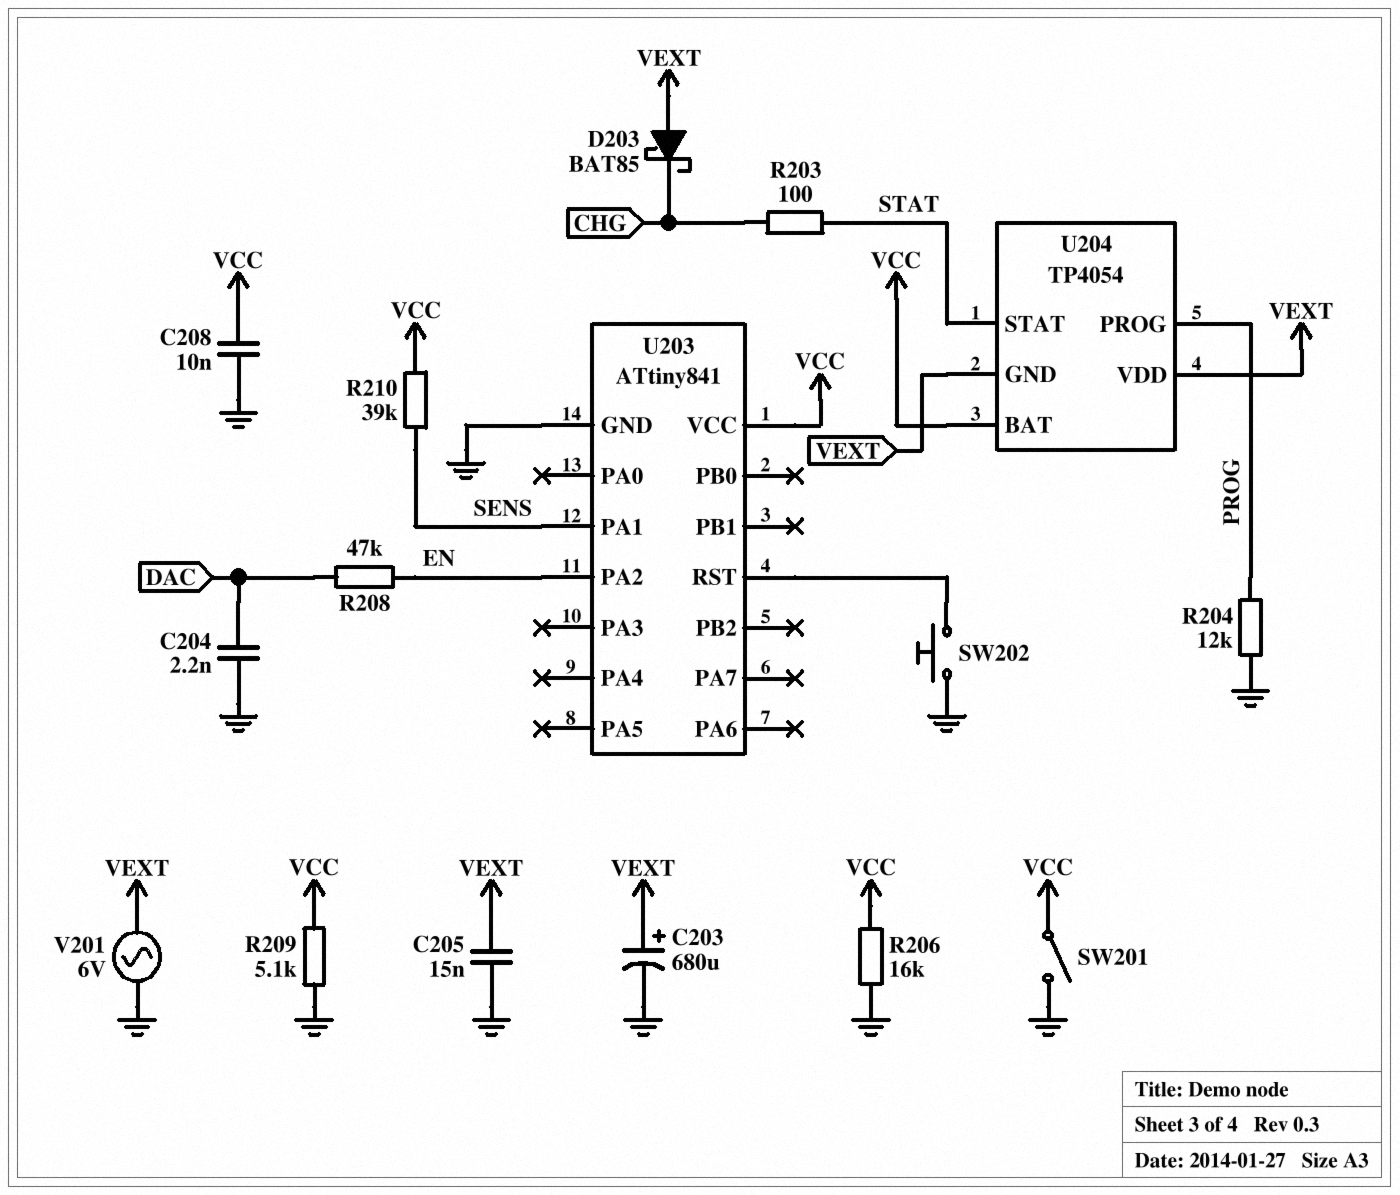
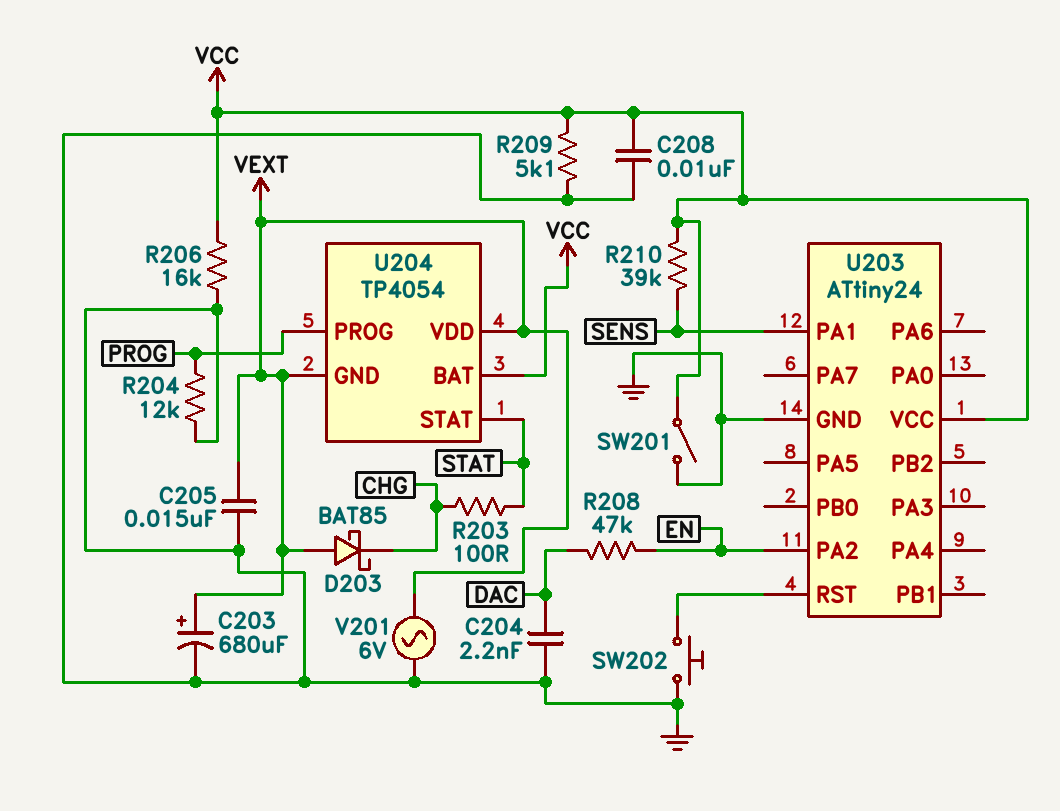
U203: ATtiny841 -> ATtiny24

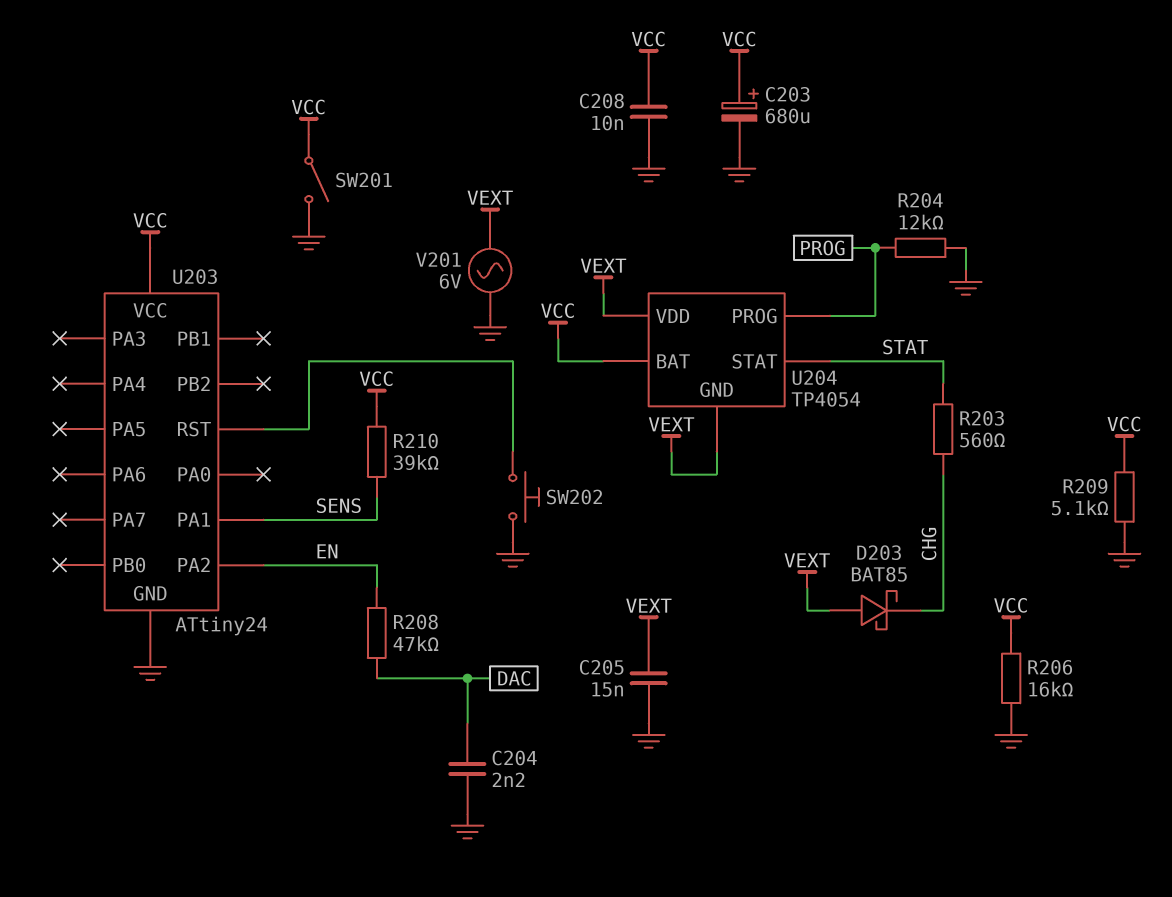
C203: 680uF (plus VEXT, minus GND) -> 680uF (plus VCC, minus GND)
R203: 100 (CHG, STAT) -> 560 (CHG, STAT)

